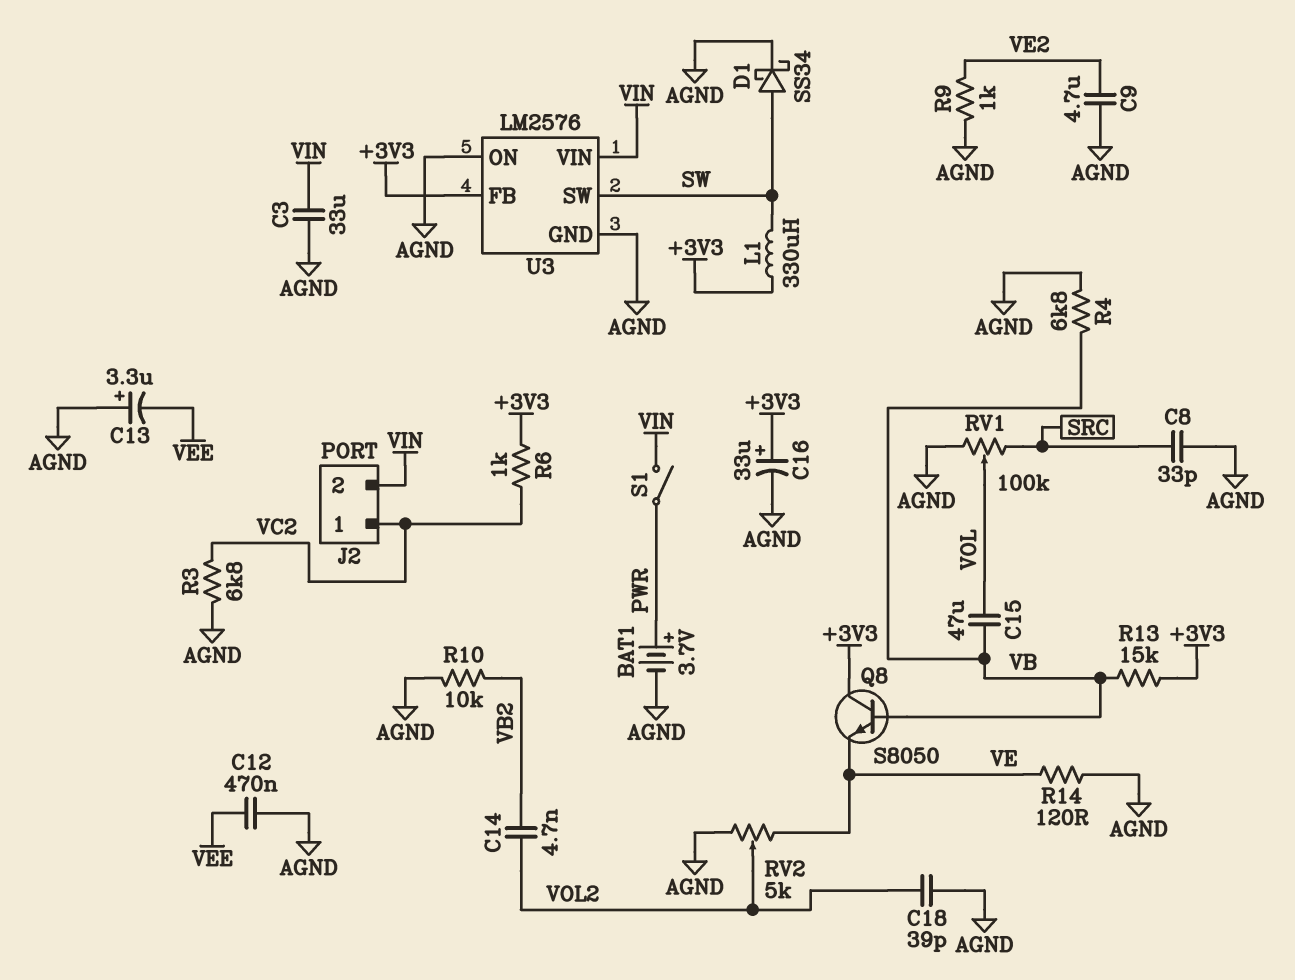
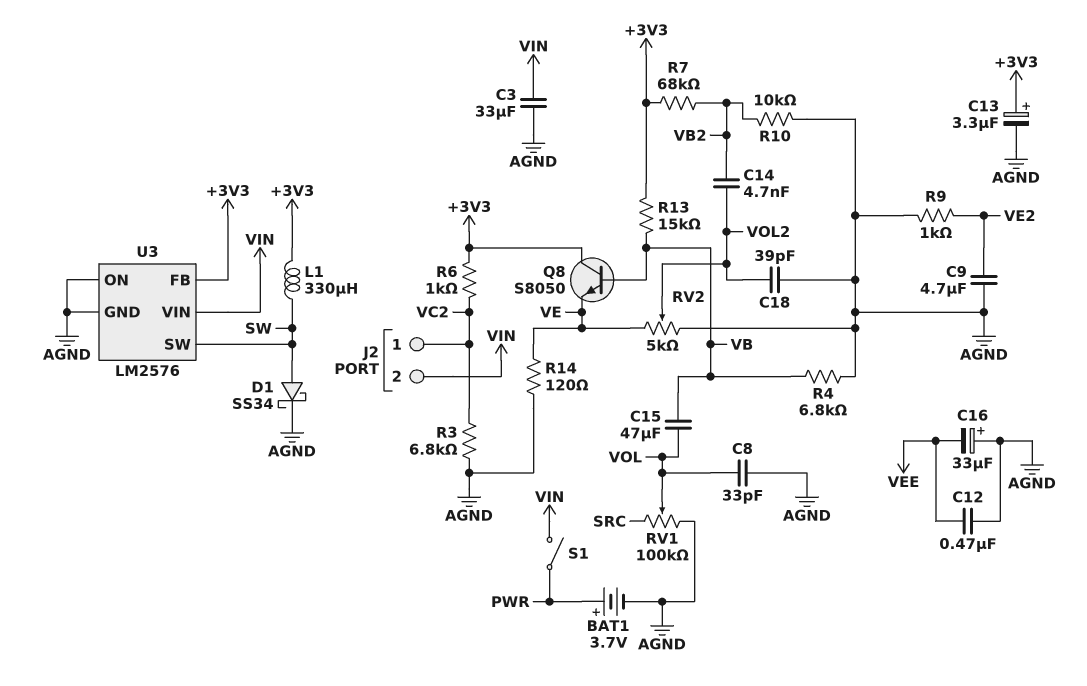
C8: 33pF (AGND, SRC) -> 33pF (AGND, VOL)
C13: 3.3uF (plus AGND, minus VEE) -> 3.3uF (plus +3V3, minus AGND)
C16: 33uF (plus +3V3, minus AGND) -> 33uF (plus AGND, minus VEE)
R7: none -> 68k (+3V3, VB2)

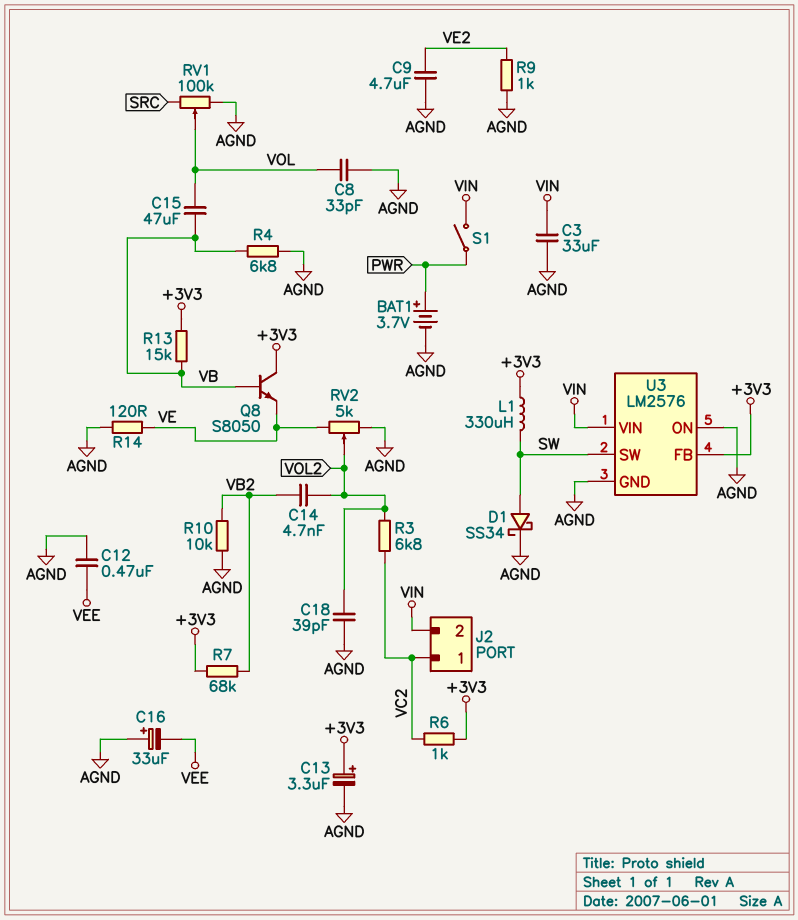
R3: 6.8k (AGND, VC2) -> 6.8k (VC2, VOL2)

